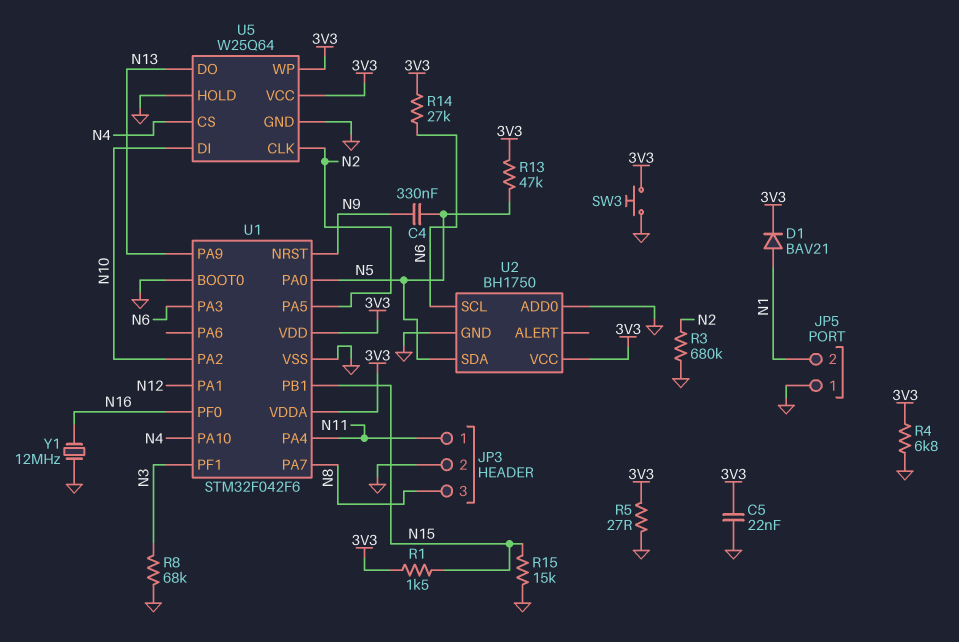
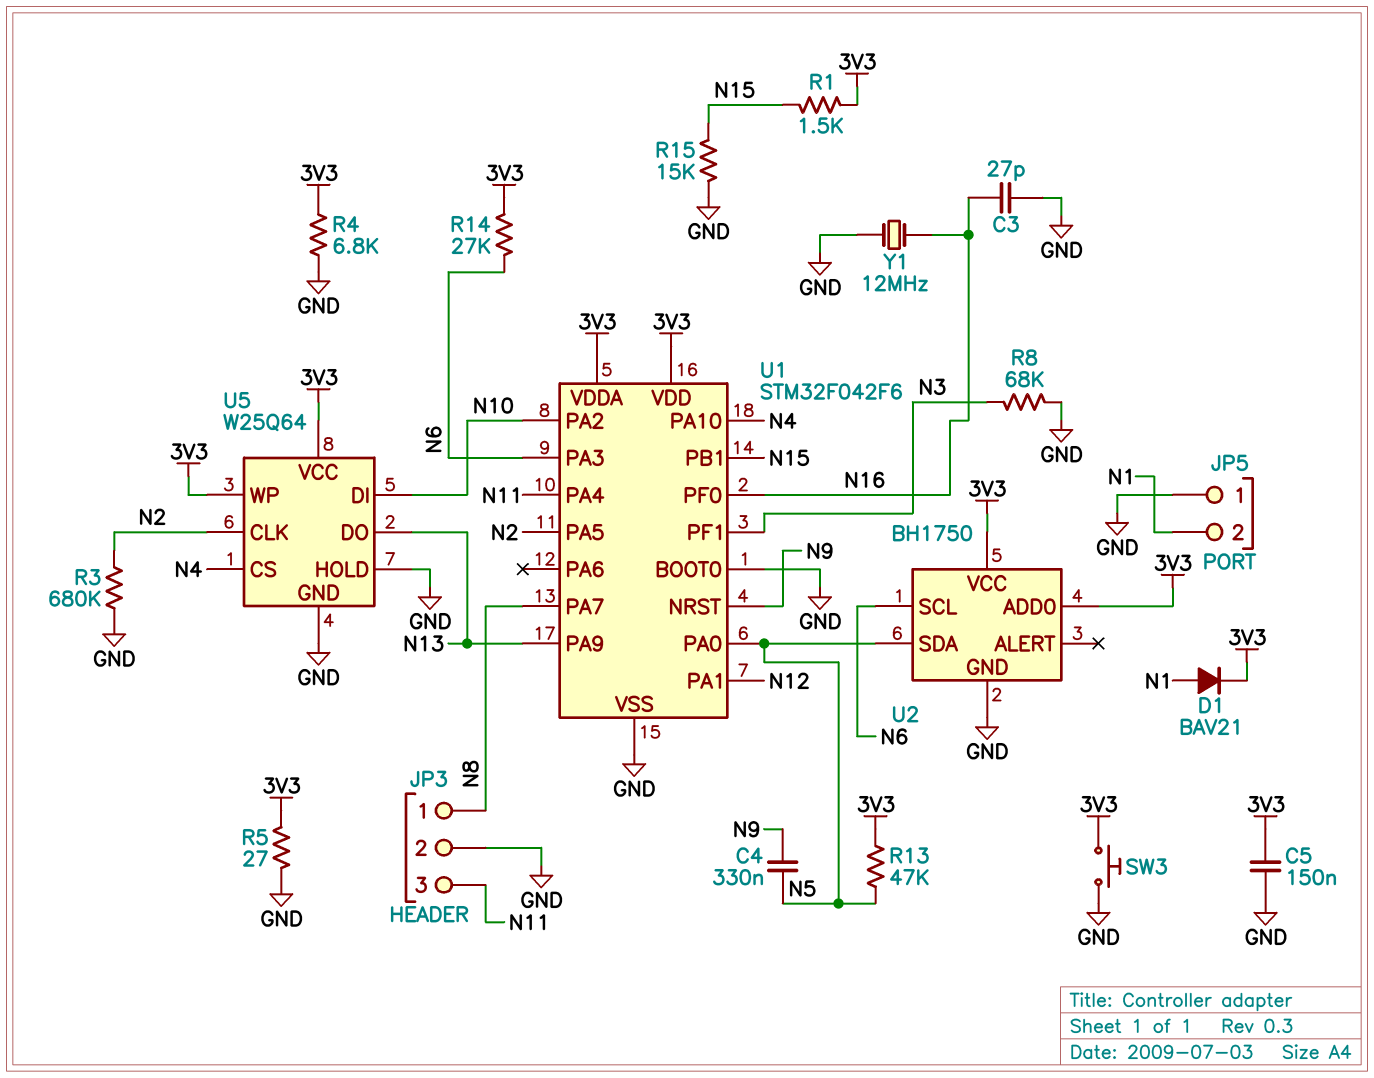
C3: none -> 27pF (GND, N16)
C5: 22nF (3V3, GND) -> 150nF (3V3, GND)
JP3 pin 1: N11 -> N8
JP3 pin 3: N8 -> N11
U2 pin ADD0: GND -> 3V3

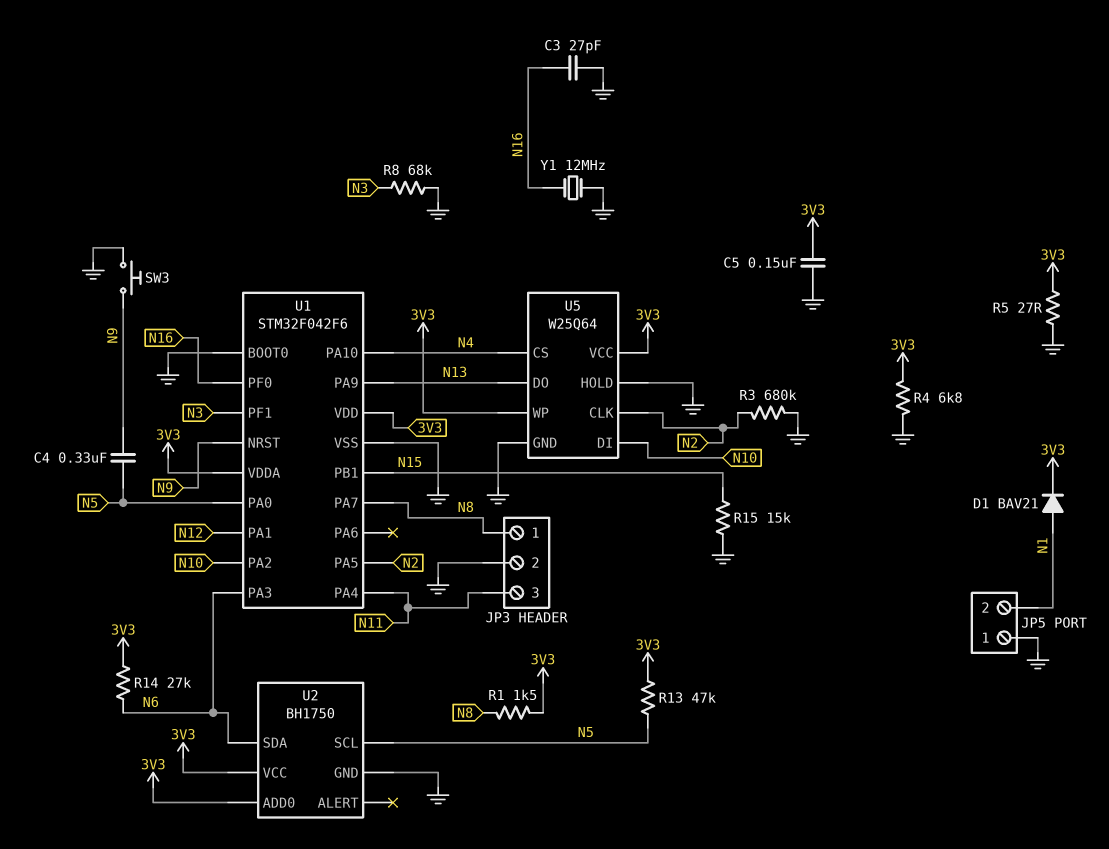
R1: 1.5k (3V3, N15) -> 1.5k (3V3, N8)
SW3: button (3V3, GND) -> button (GND, N9)
U2 pin SCL: N6 -> N5
U2 pin SDA: N5 -> N6

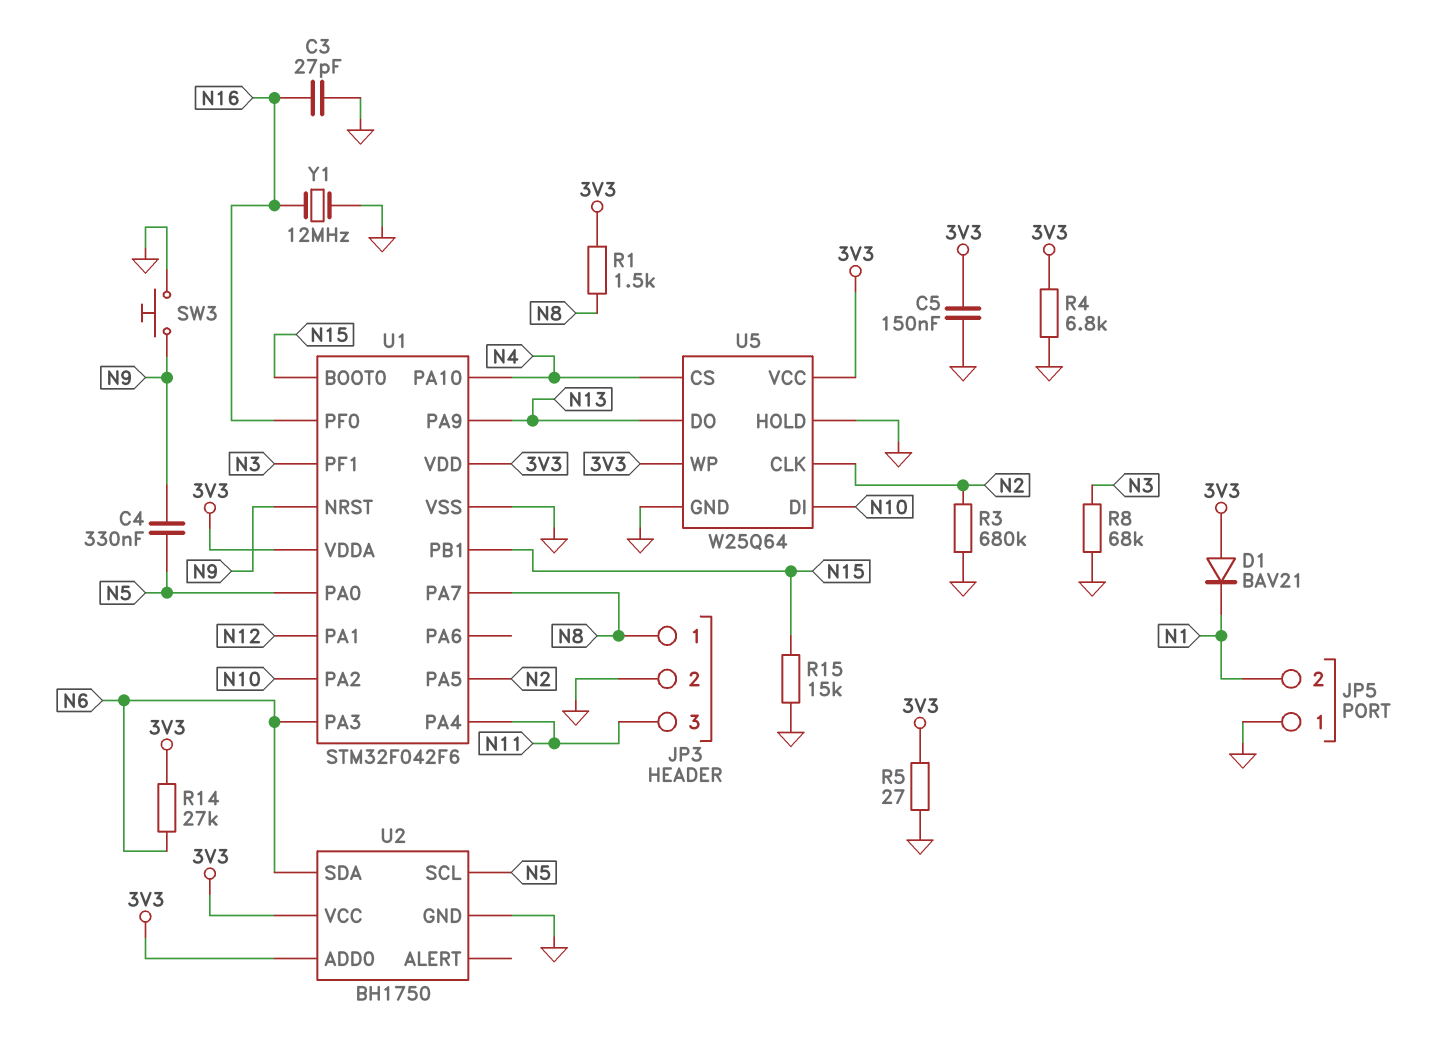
D1: diode BAV21 (A N1, K 3V3) -> diode BAV21 (A 3V3, K N1)
R13: 47k (3V3, N5) -> none
U1 pin BOOT0: GND -> N15

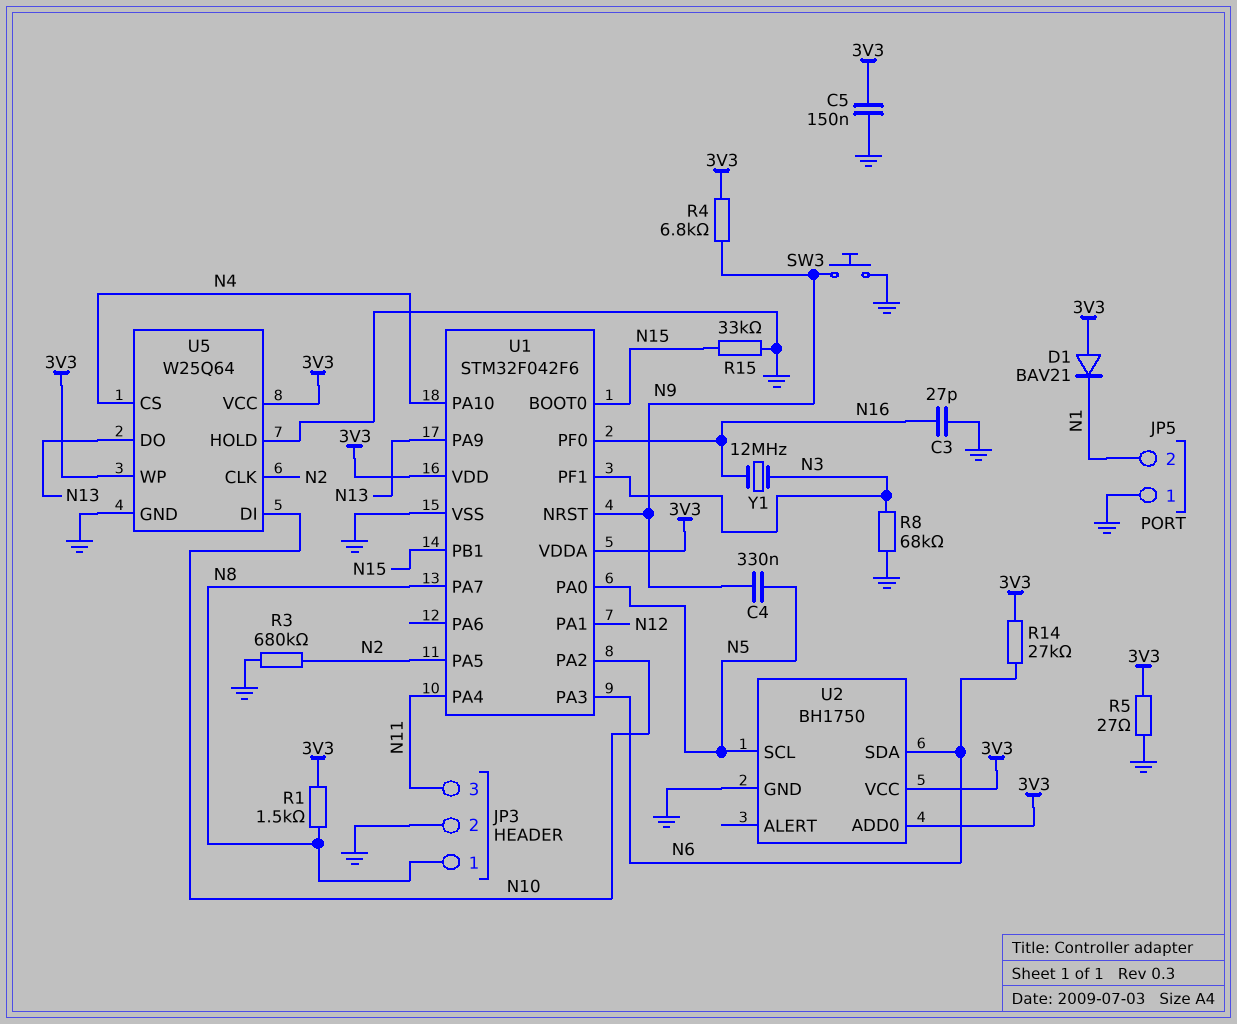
R4: 6.8k (3V3, GND) -> 6.8k (3V3, N9)
R15: 15k (GND, N15) -> 33k (GND, N15)
Y1: 12MHz (GND, N16) -> 12MHz (N3, N16)

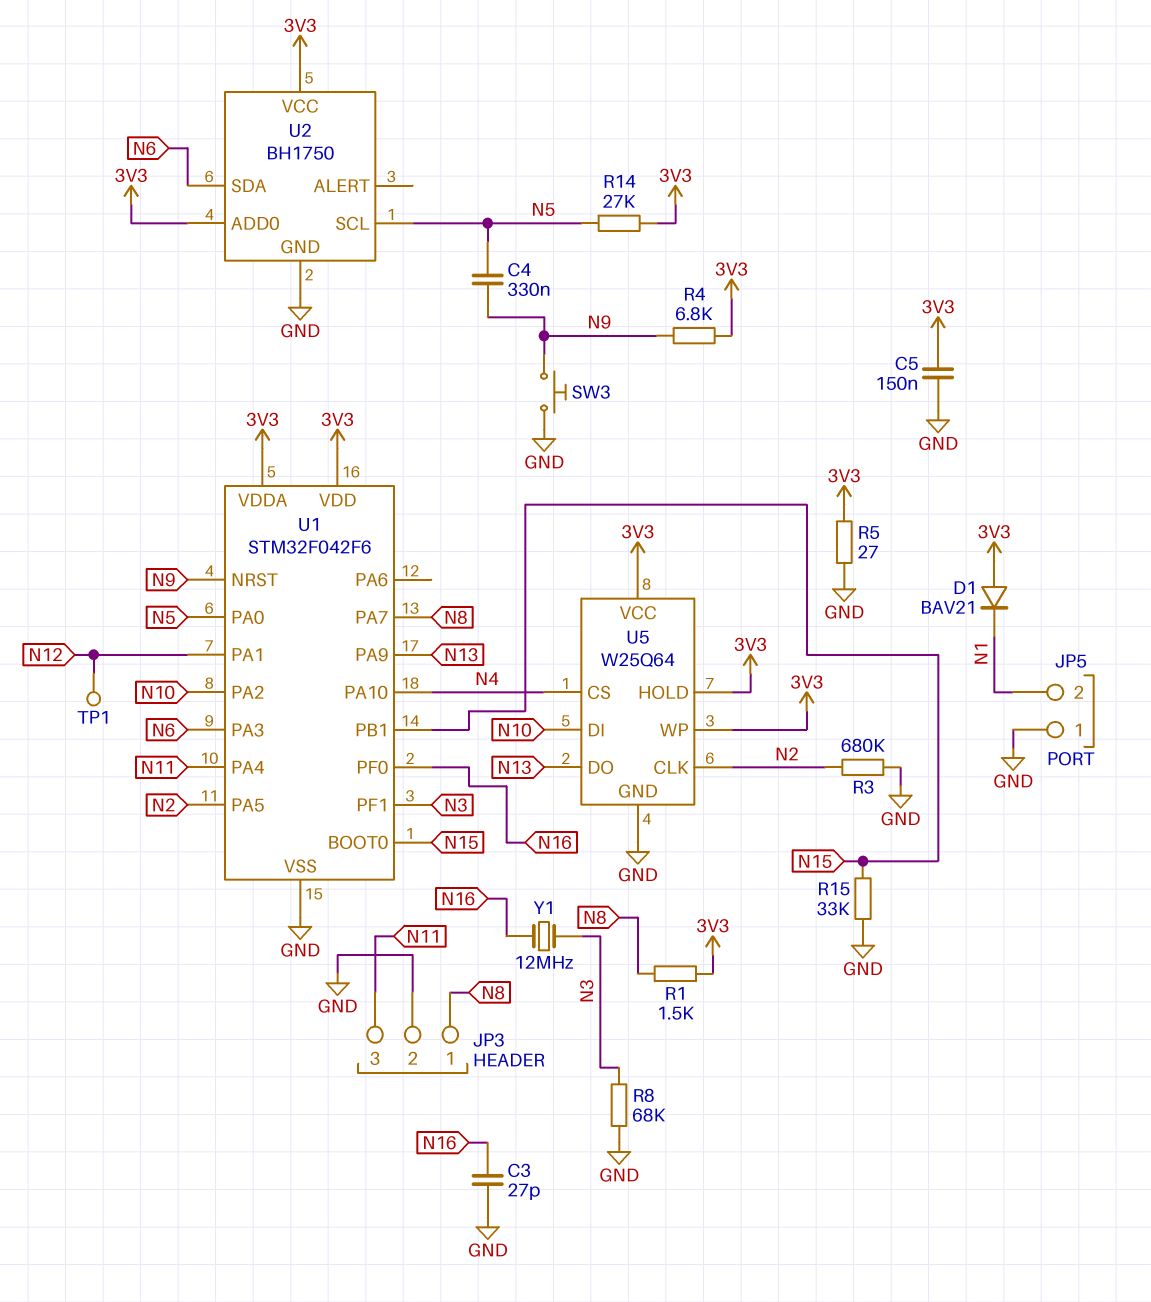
R14: 27k (3V3, N6) -> 27k (3V3, N5)
TP1: none -> test point (N12)
U5 pin HOLD: GND -> 3V3

